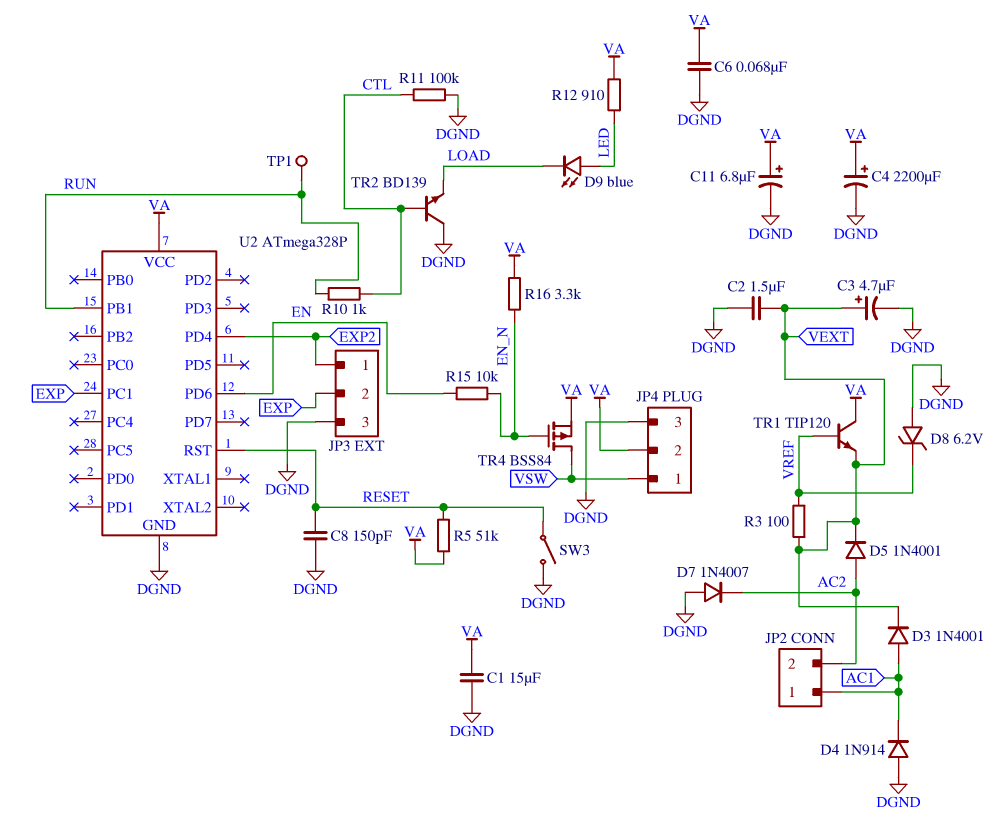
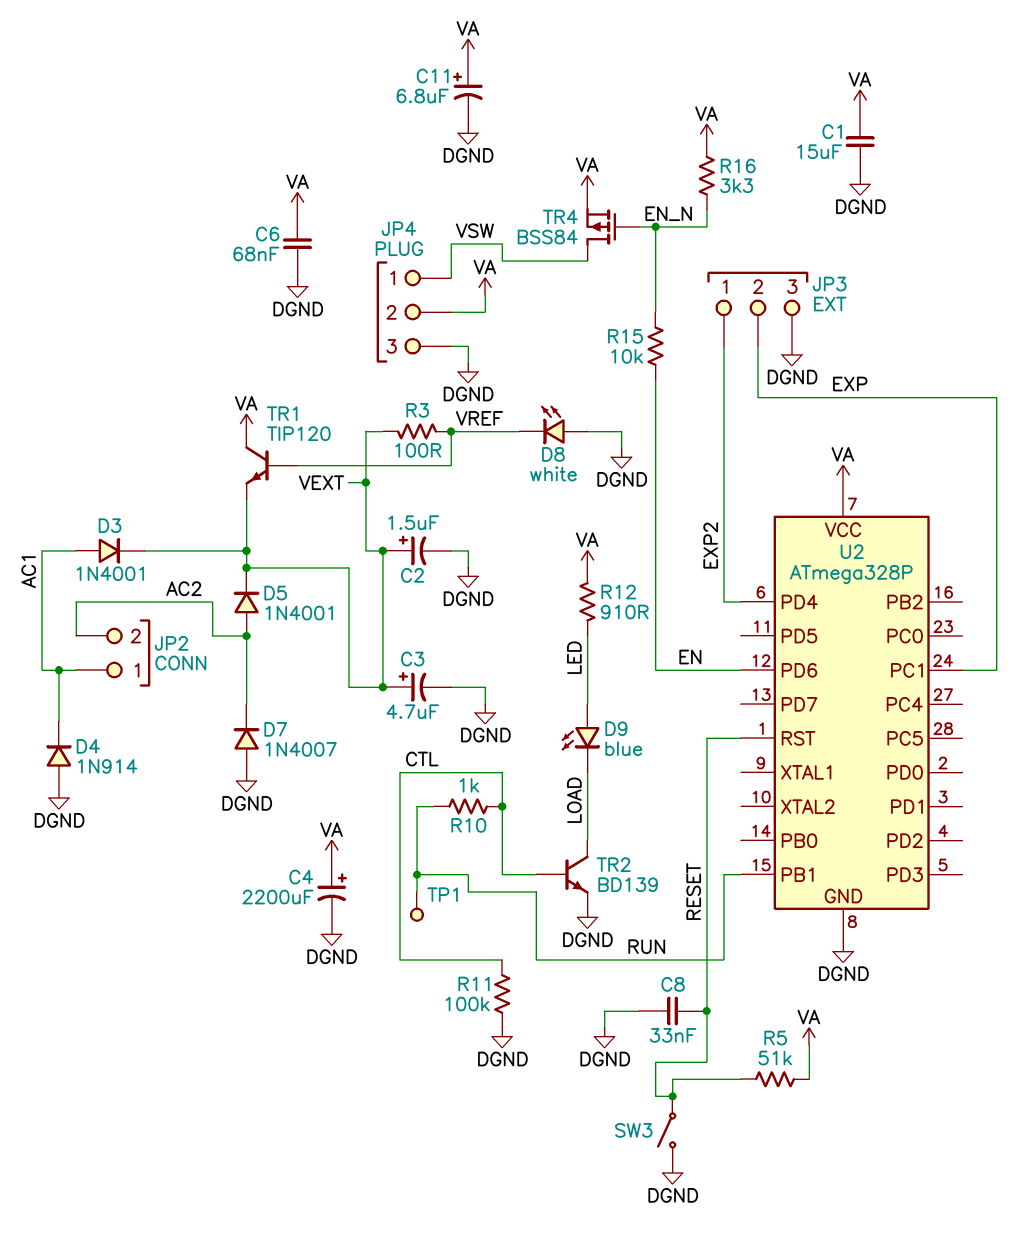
C2: 1.5uF (DGND, VEXT) -> 1.5uF (plus VEXT, minus DGND)
C8: 150pF (DGND, RESET) -> 33nF (DGND, RESET)
D8: zener 6.2V (A DGND, K VREF) -> LED white (A DGND, K VREF)
TR2: NPN BD139 (B CTL, C DGND, E LOAD) -> NPN BD139 (B CTL, C LOAD, E DGND)

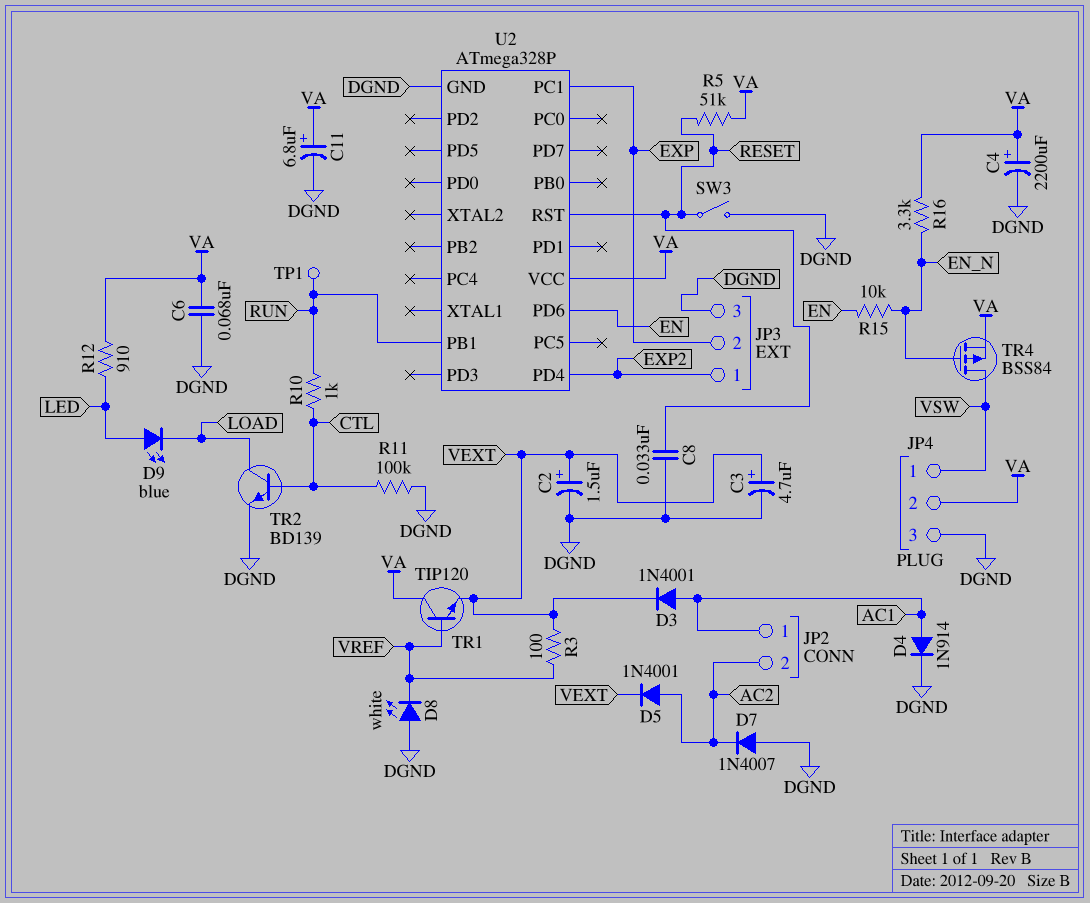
C1: 15uF (DGND, VA) -> none
D4: diode 1N914 (A DGND, K AC1) -> diode 1N914 (A AC1, K DGND)

